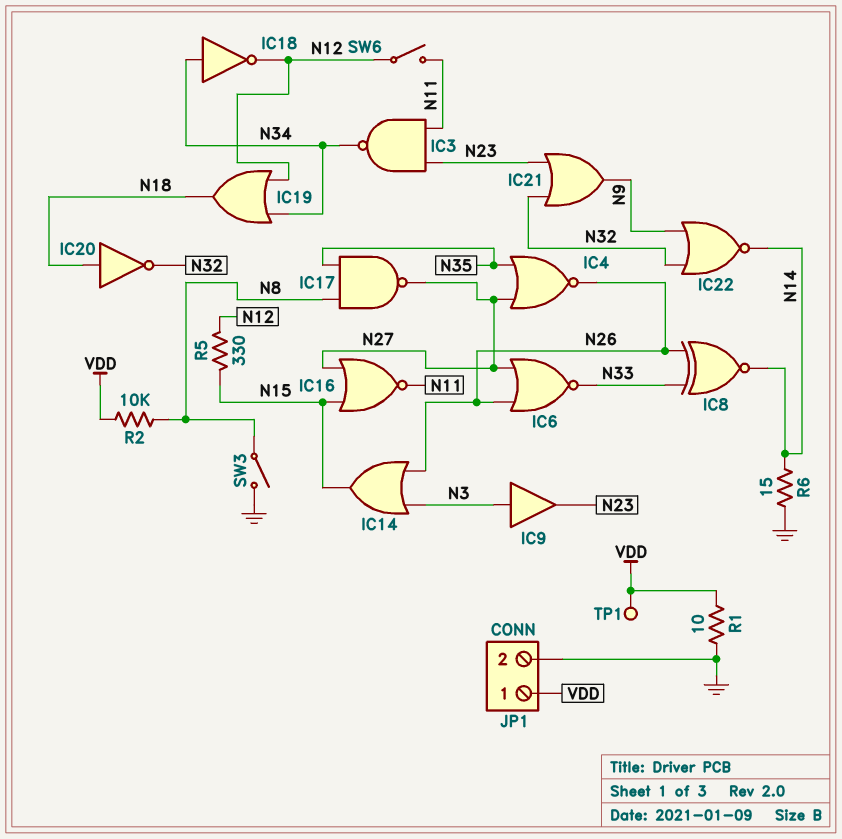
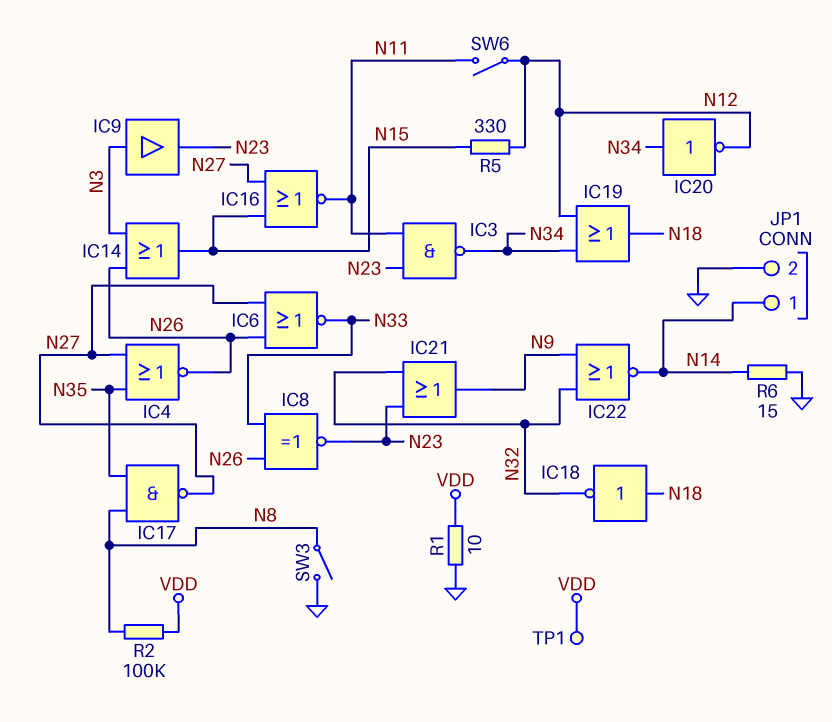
IC8: XNOR (in N26, in N33, out N14) -> XNOR (in N26, in N33, out N23)
IC18: NOT (in N34, out N12) -> NOT (in N18, out N32)
IC20: NOT (in N18, out N32) -> NOT (in N34, out N12)
JP1 pin 1: VDD -> N14
R2: 10k (N8, VDD) -> 100k (N8, VDD)

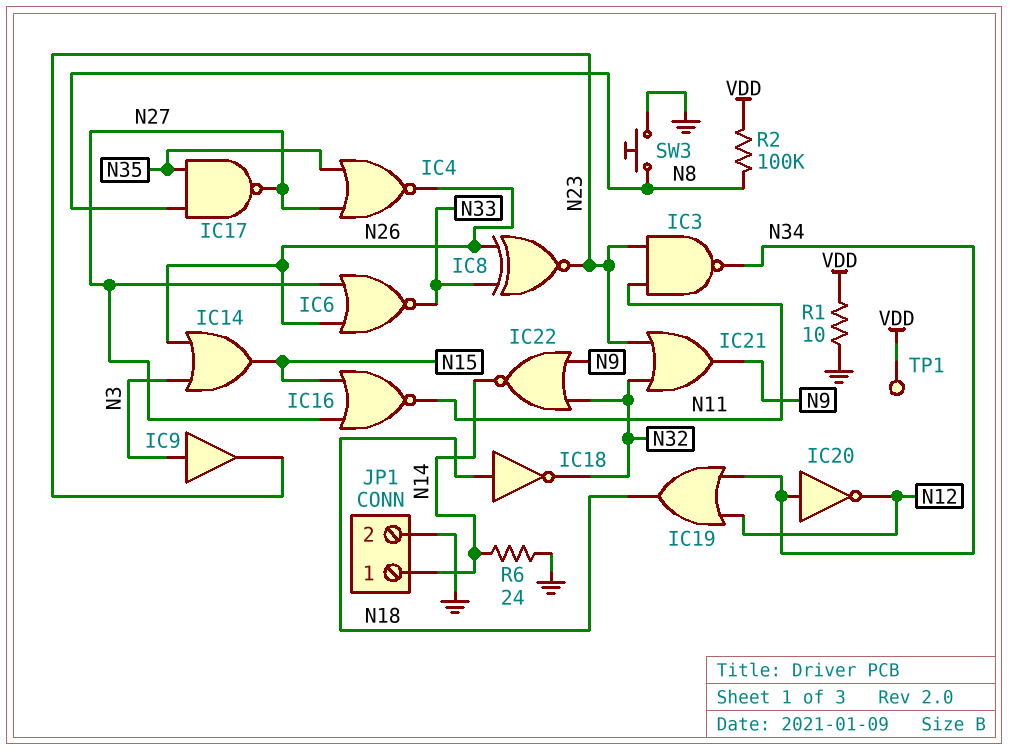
R5: 330 (N12, N15) -> none
R6: 15 (GND, N14) -> 24 (GND, N14)
SW3: switch (GND, N8) -> button (GND, N8)
SW6: switch (N11, N12) -> none

